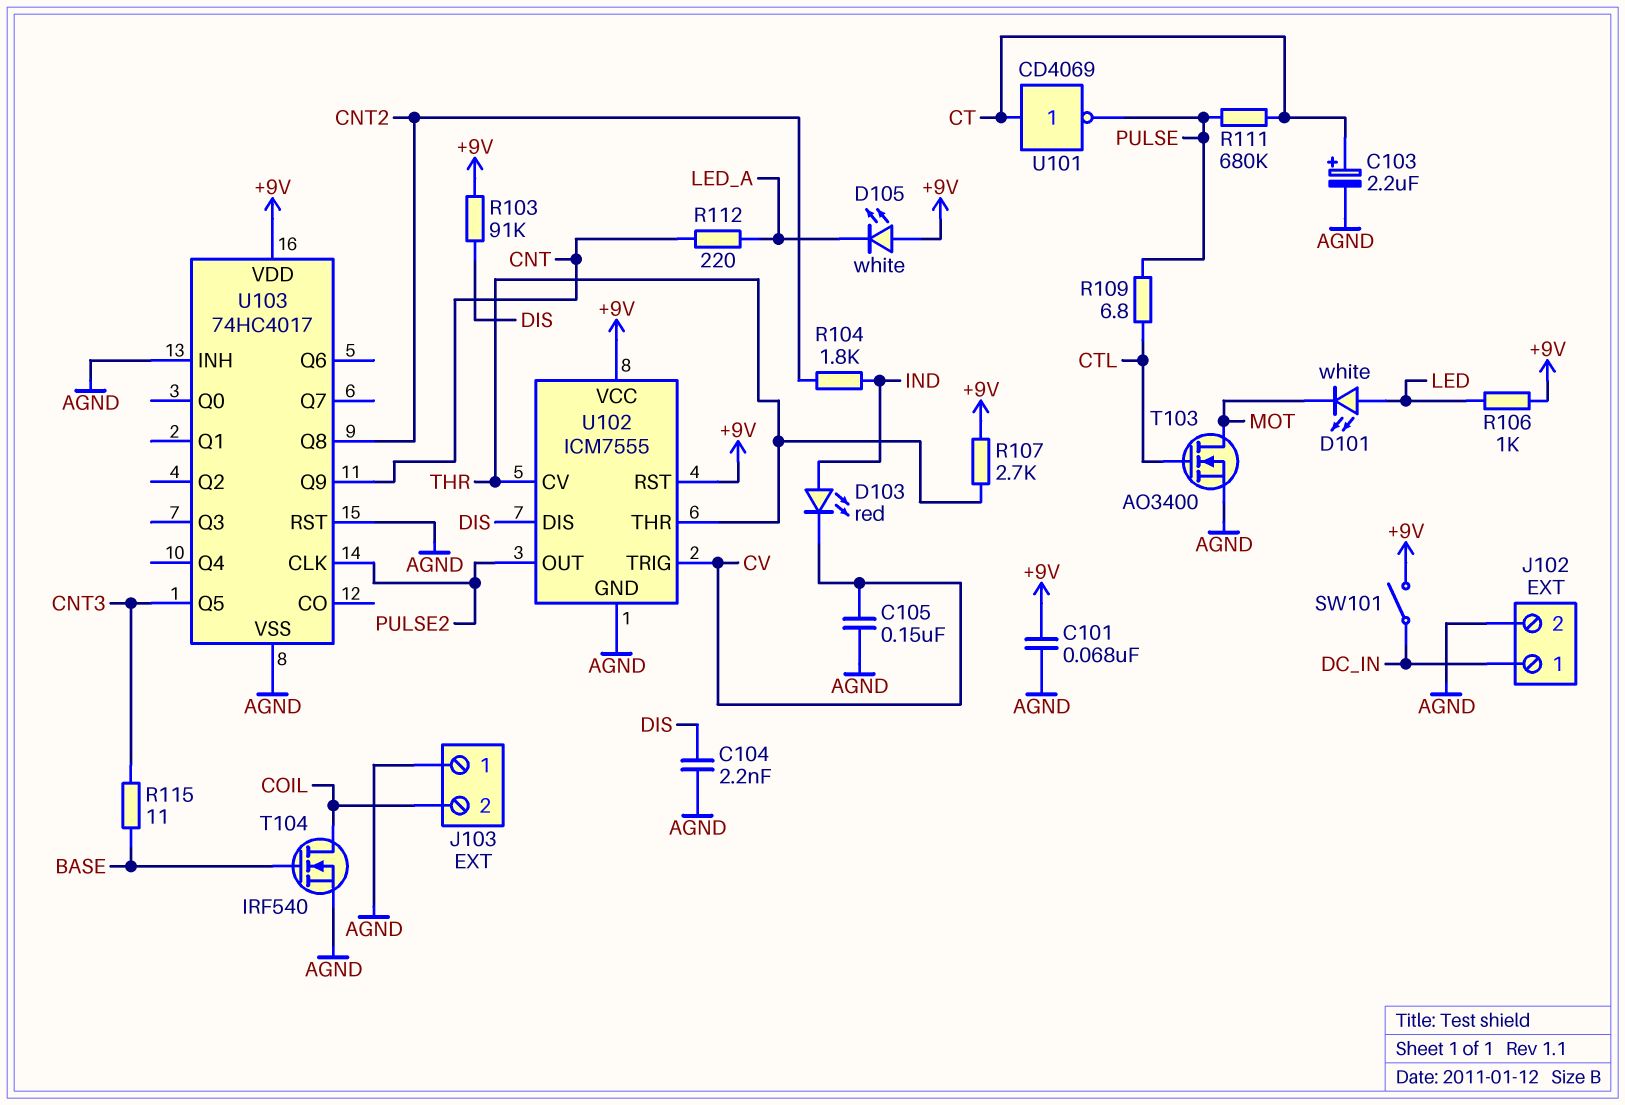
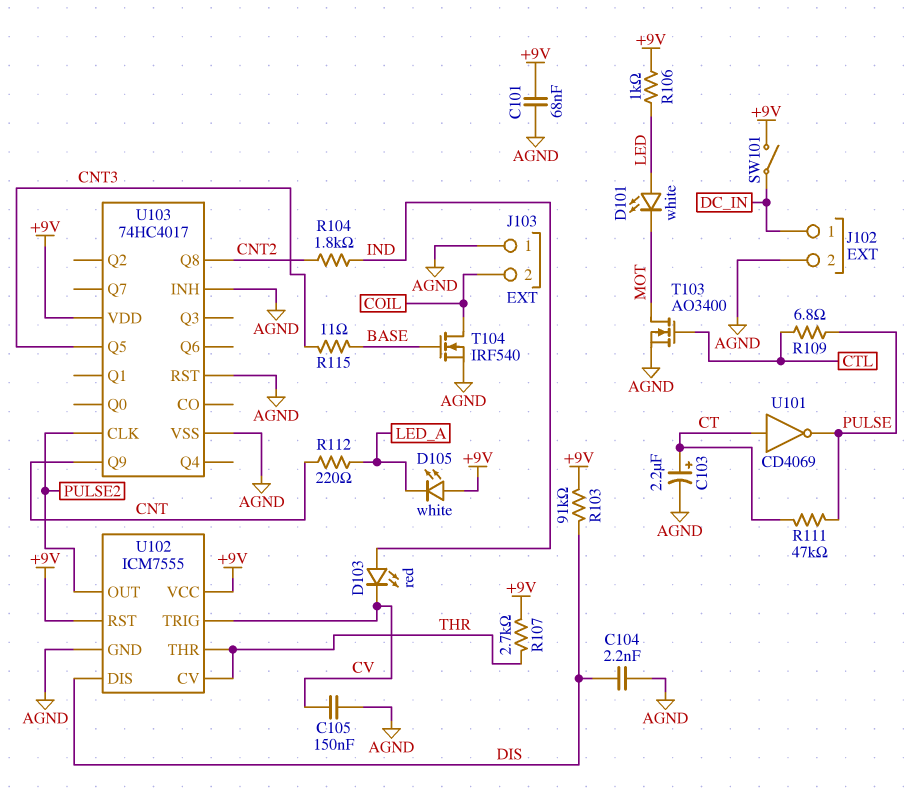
R111: 680k (CT, PULSE) -> 47k (CT, PULSE)

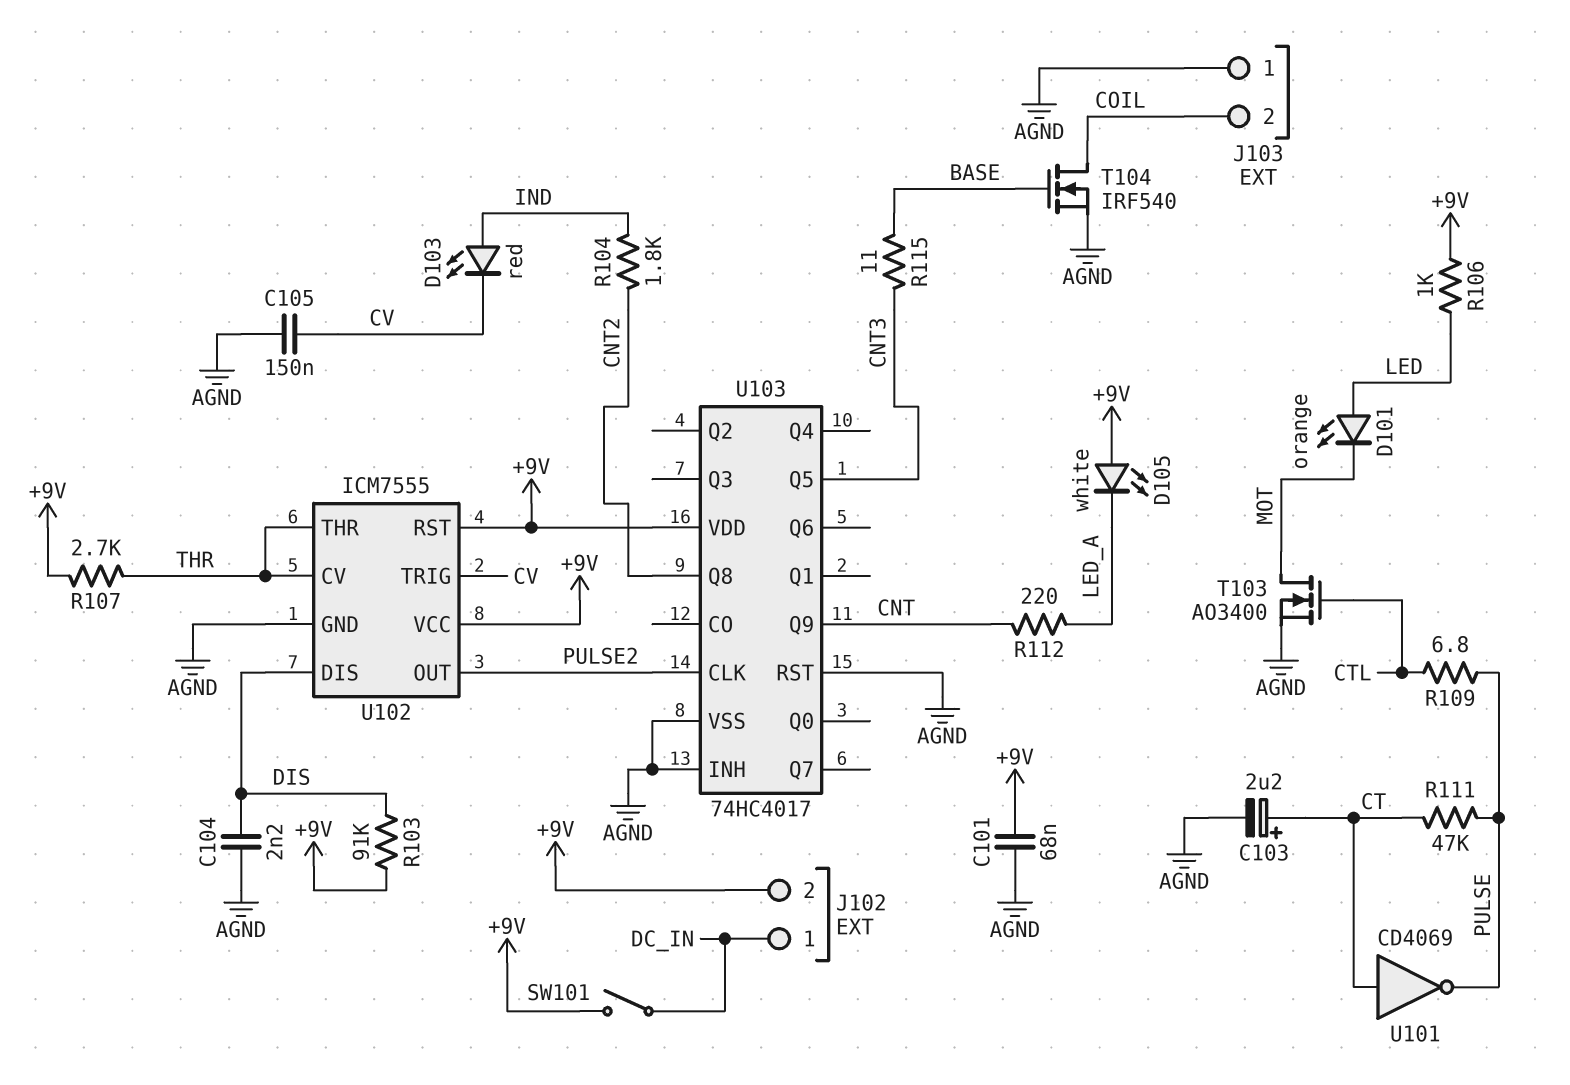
D101: LED white (A LED, K MOT) -> LED orange (A LED, K MOT)
J102 pin 2: AGND -> +9V

